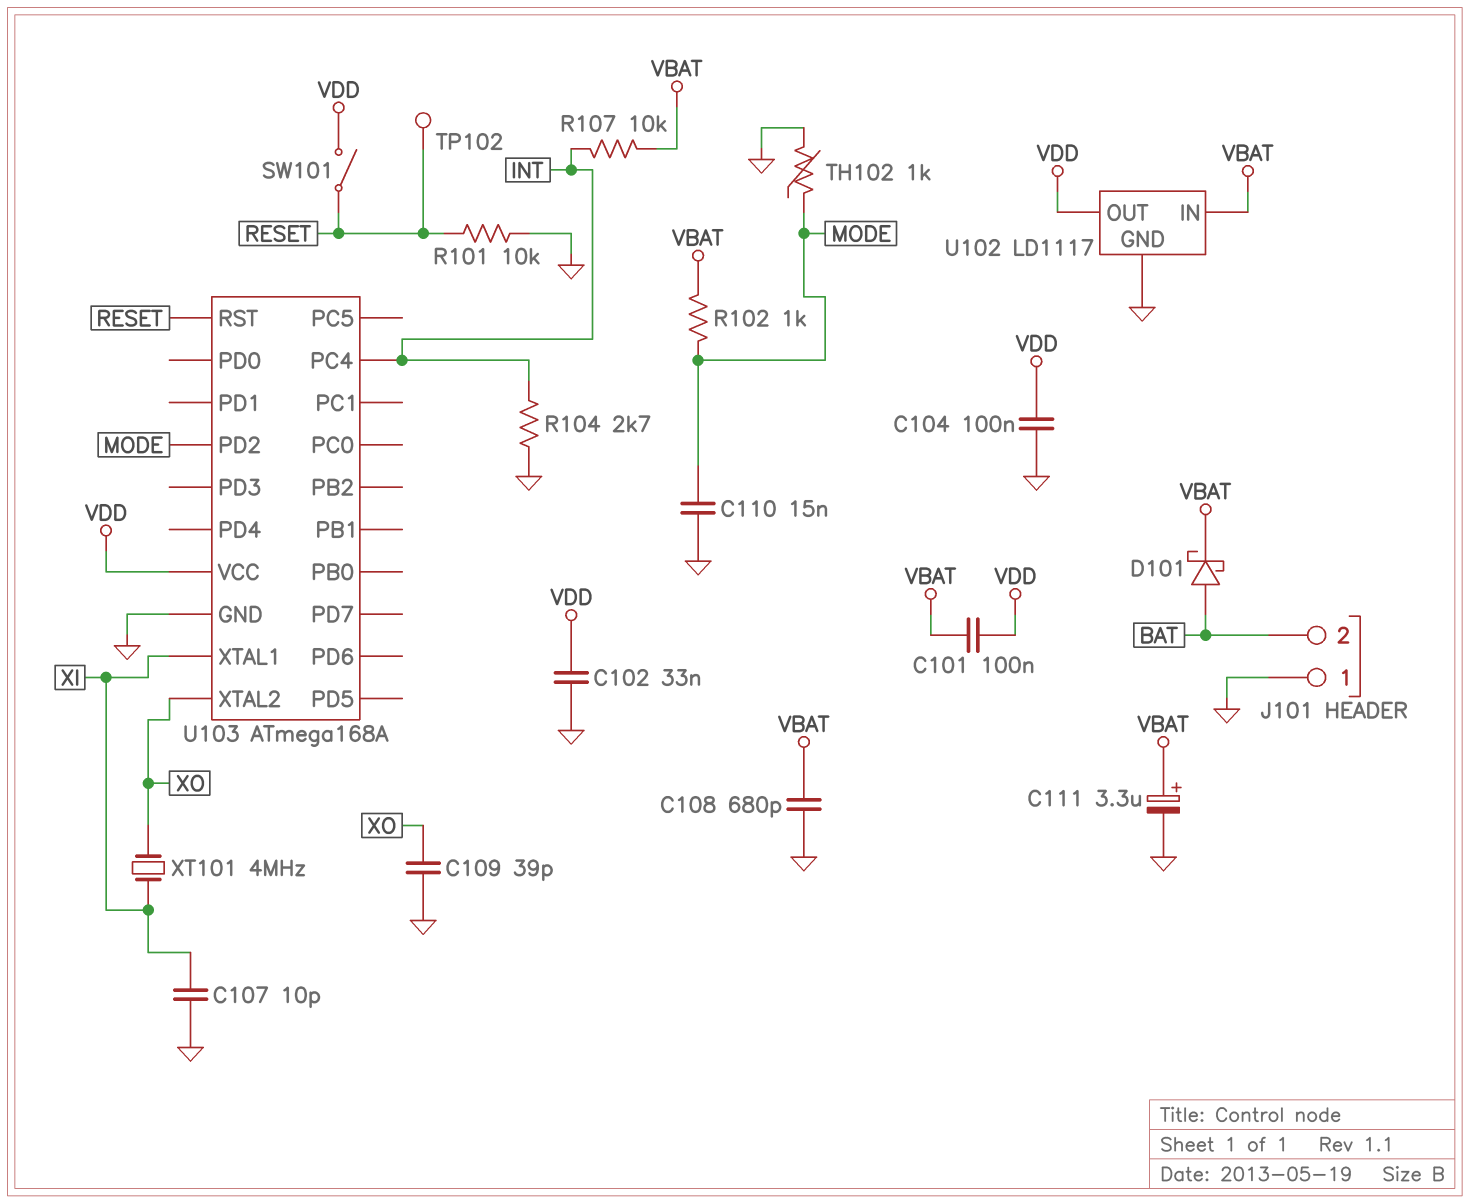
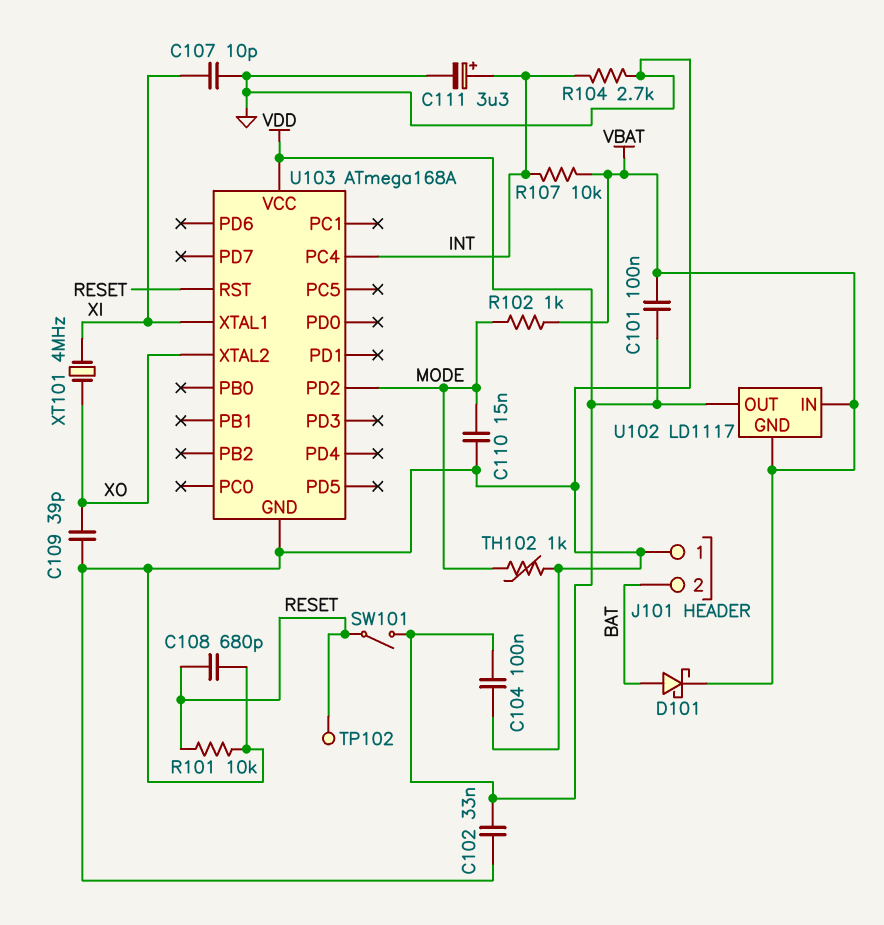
C108: 680pF (GND, VBAT) -> 680pF (GND, RESET)
C111: 3.3uF (plus VBAT, minus GND) -> 3.3uF (plus INT, minus GND)
U102 pin GND: GND -> VBAT

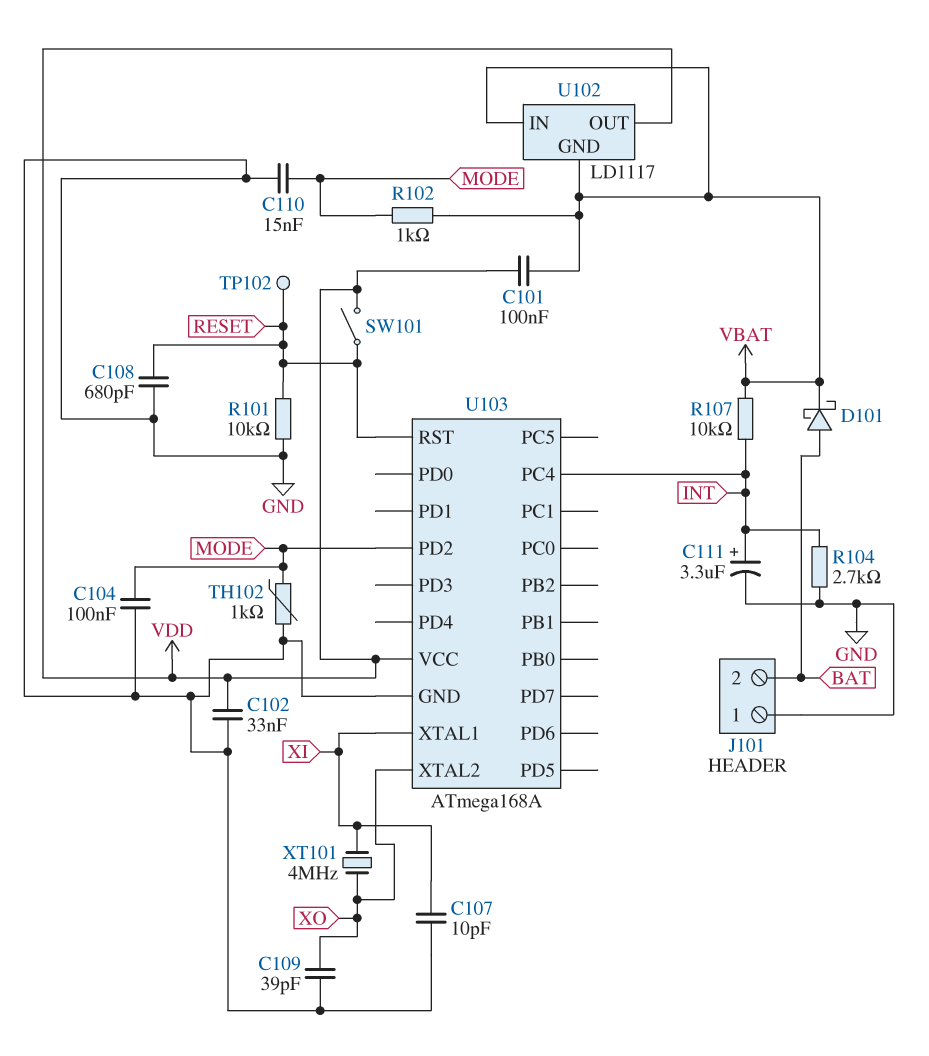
C104: 100nF (GND, VDD) -> 100nF (GND, MODE)

